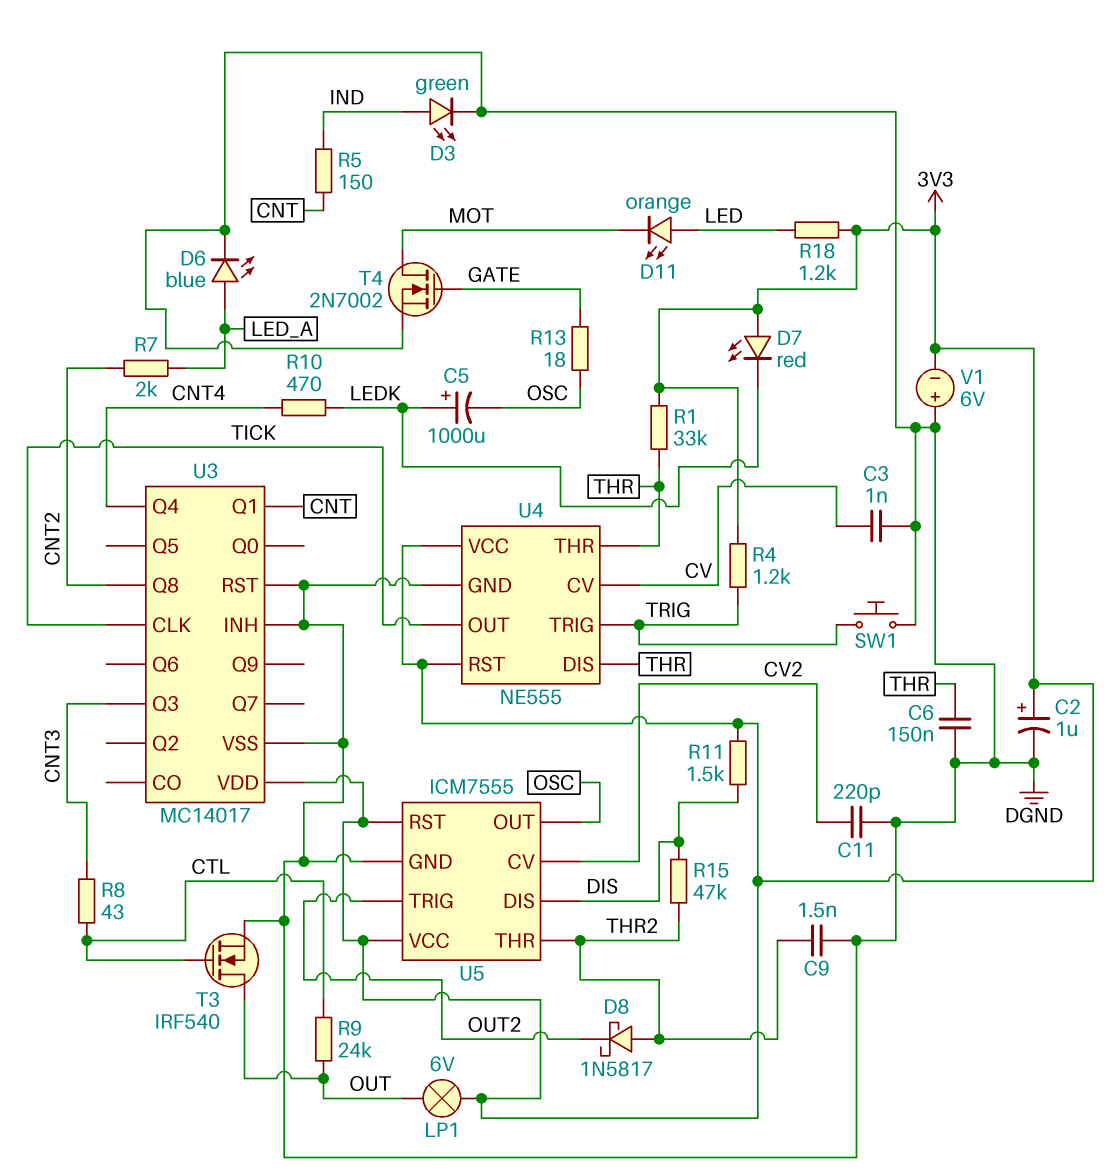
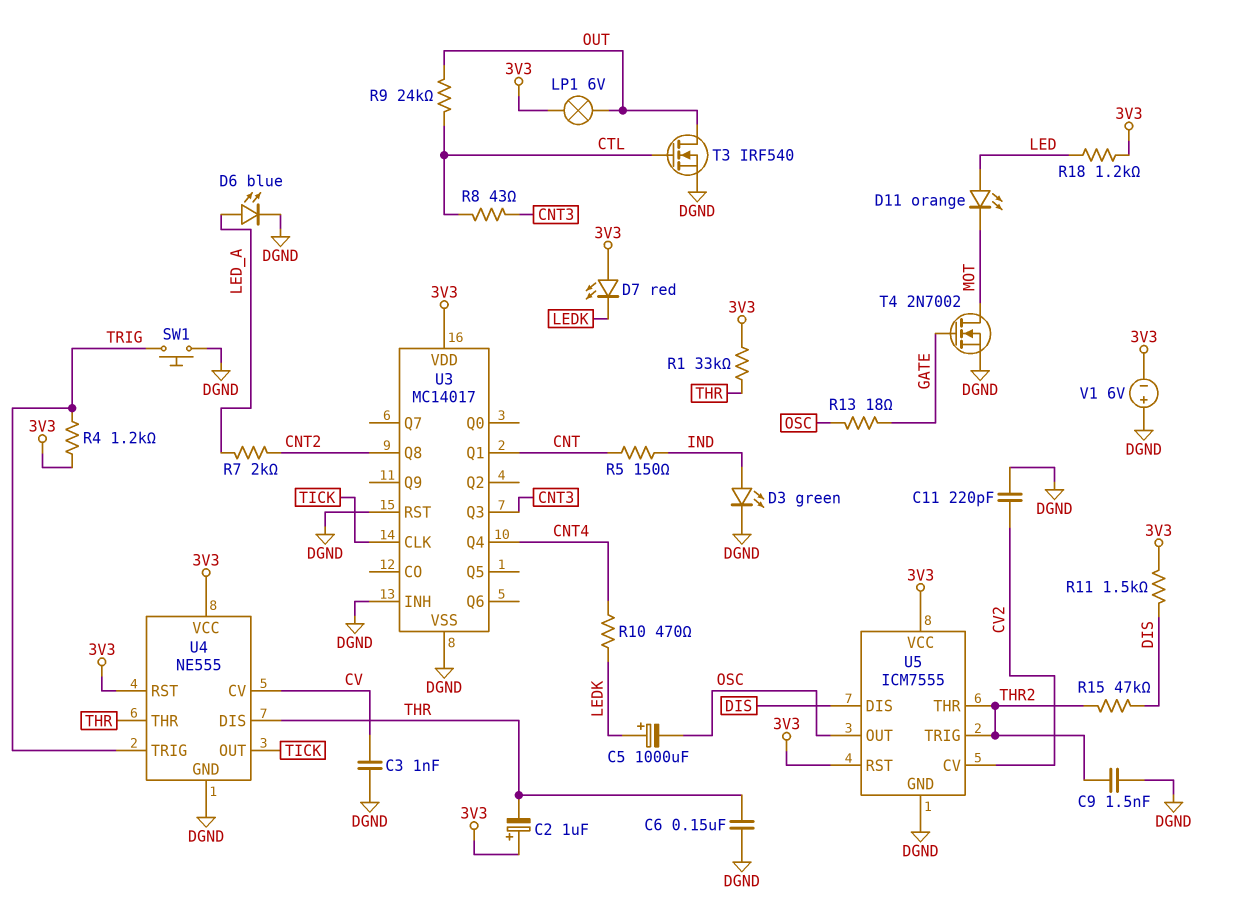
C2: 1uF (plus 3V3, minus DGND) -> 1uF (plus 3V3, minus THR)
D8: schottky 1N5817 (A THR2, K OUT2) -> none
U5 pin TRIG: OUT2 -> THR2

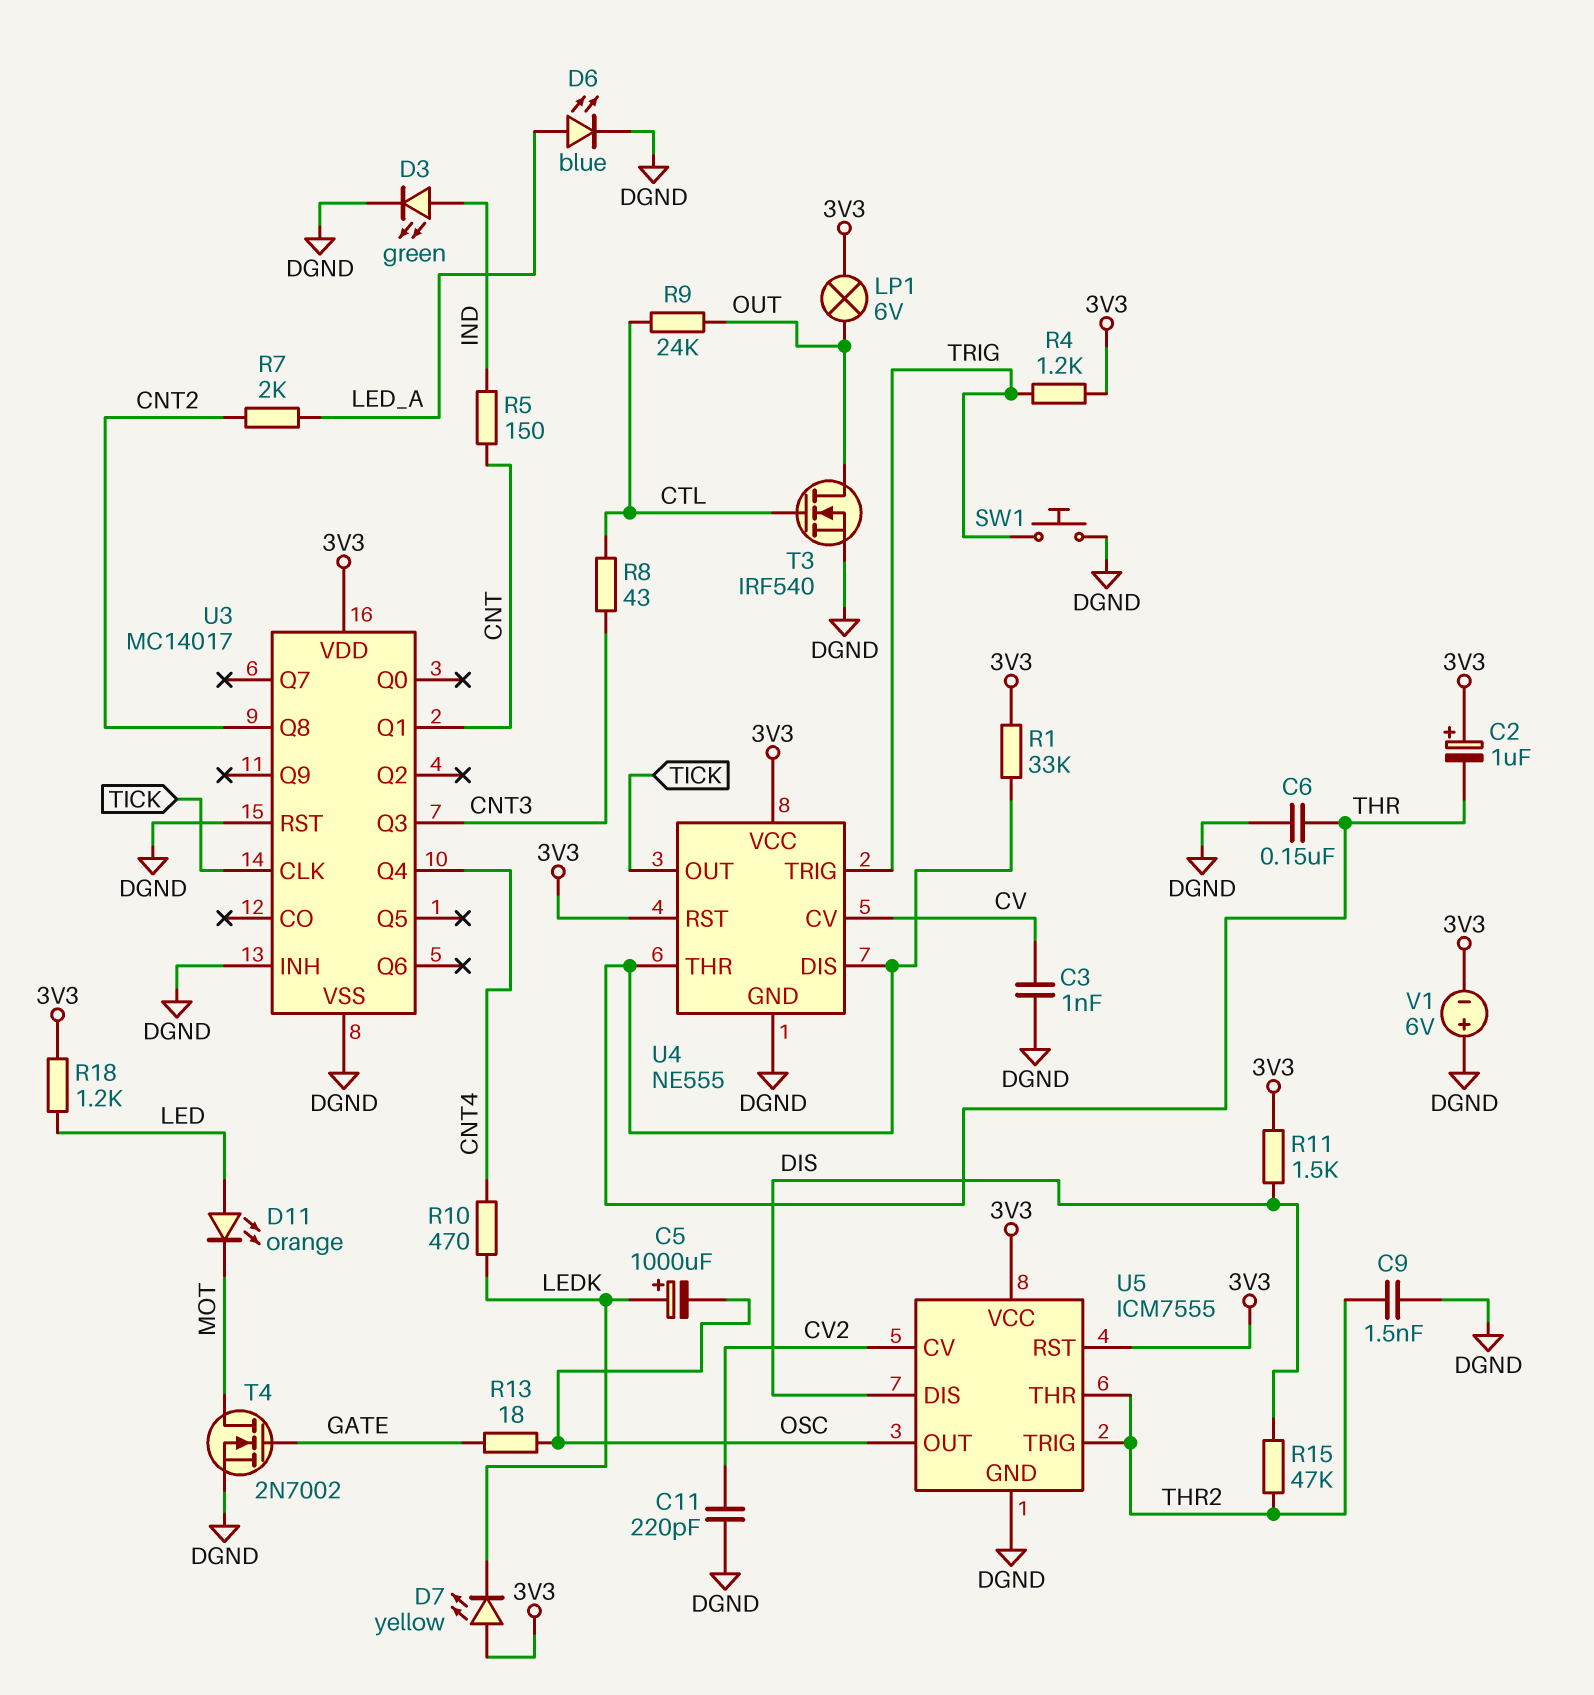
D7: LED red (A 3V3, K LEDK) -> LED yellow (A 3V3, K LEDK)

